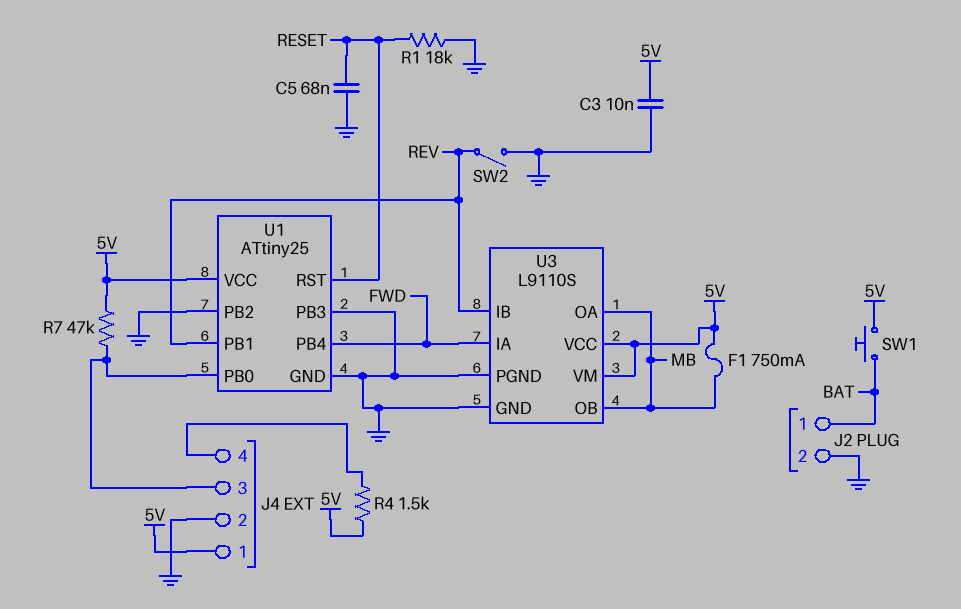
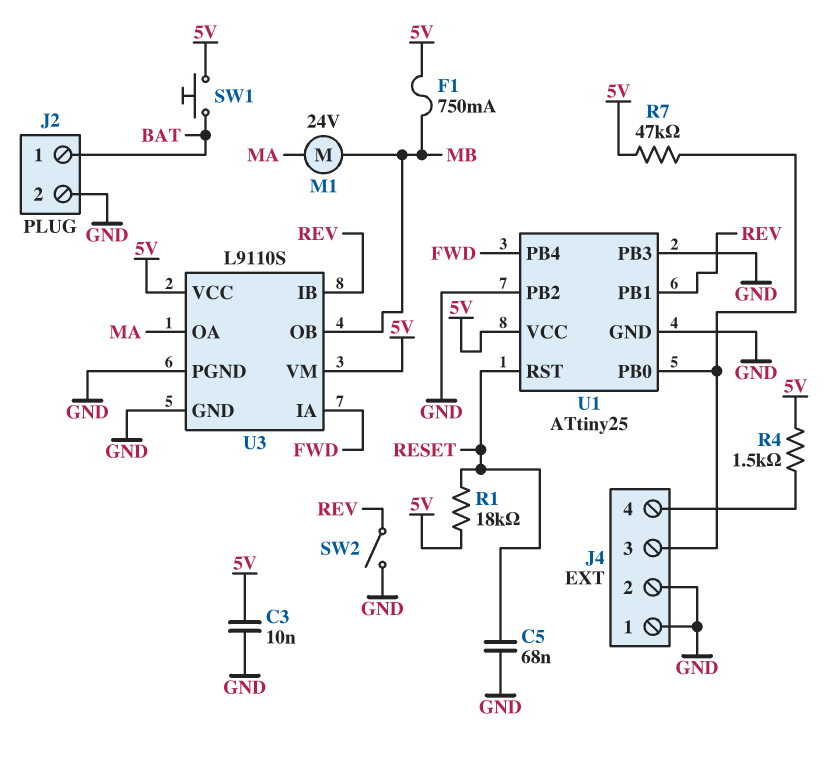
J4 pin 1: 5V -> GND
M1: none -> motor 24V (MA, MB)
R1: 18k (GND, RESET) -> 18k (5V, RESET)
U3 pin OA: MB -> MA

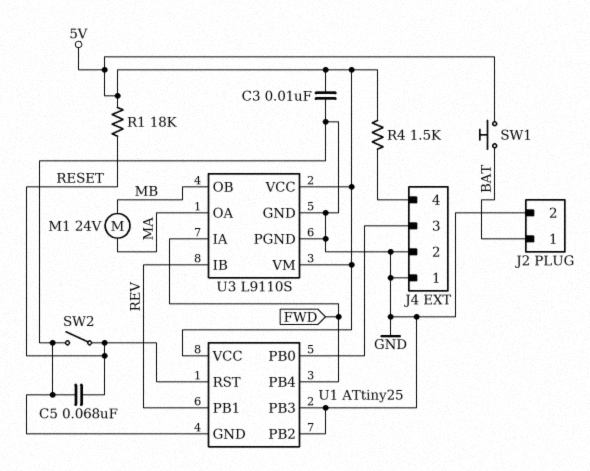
F1: 750mA (5V, MB) -> none
R7: 47k (5V, J4/3) -> none
SW2: switch (GND, REV) -> switch (GND, RESET)

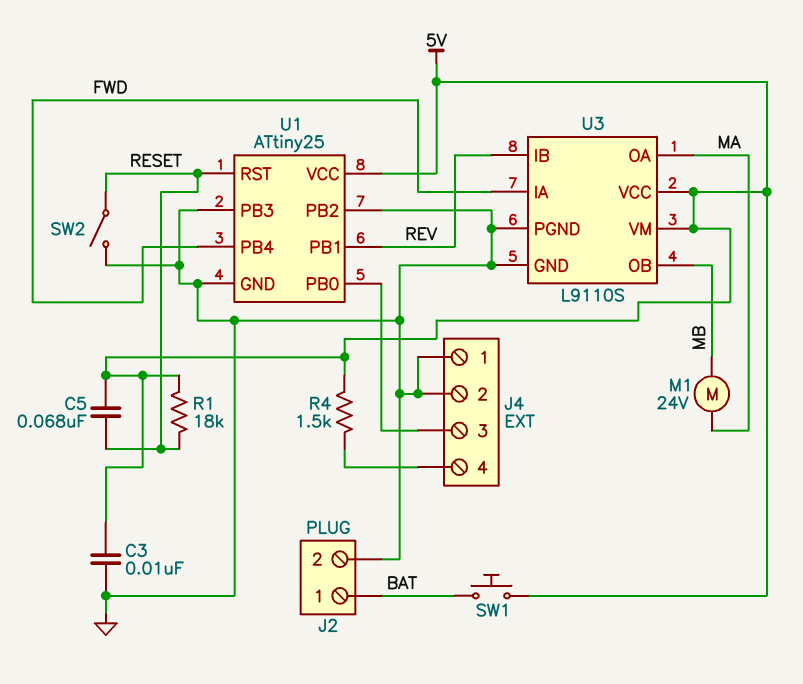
C5: 68nF (GND, RESET) -> 68nF (5V, RESET)

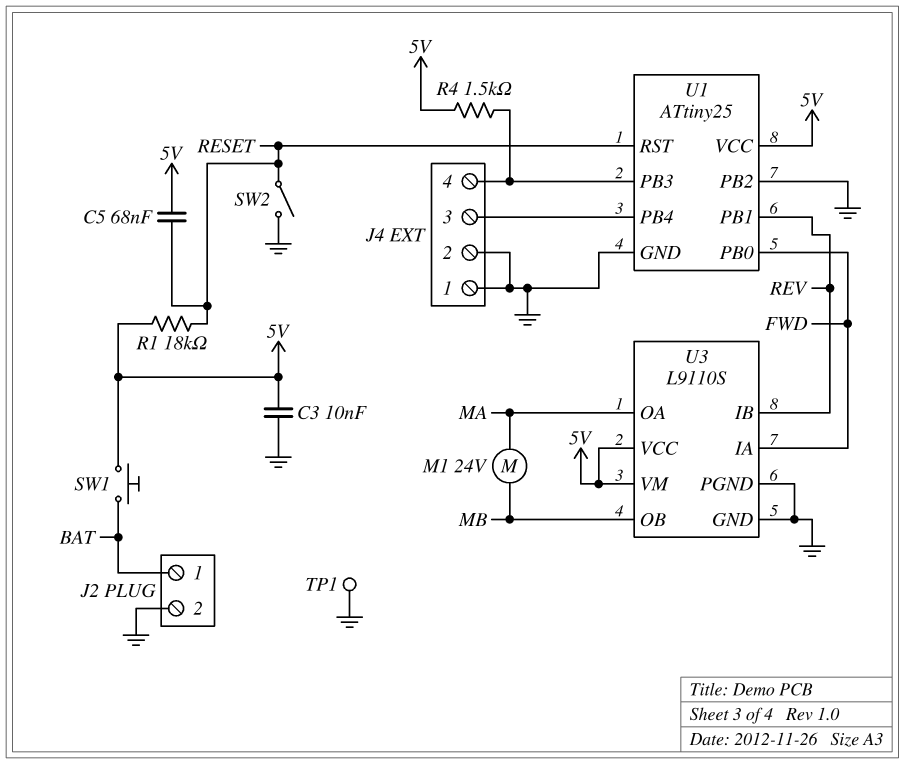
TP1: none -> test point (GND)
U1 pin PB0: J4/3 -> FWD
U1 pin PB3: GND -> J4/4
U1 pin PB4: FWD -> J4/3

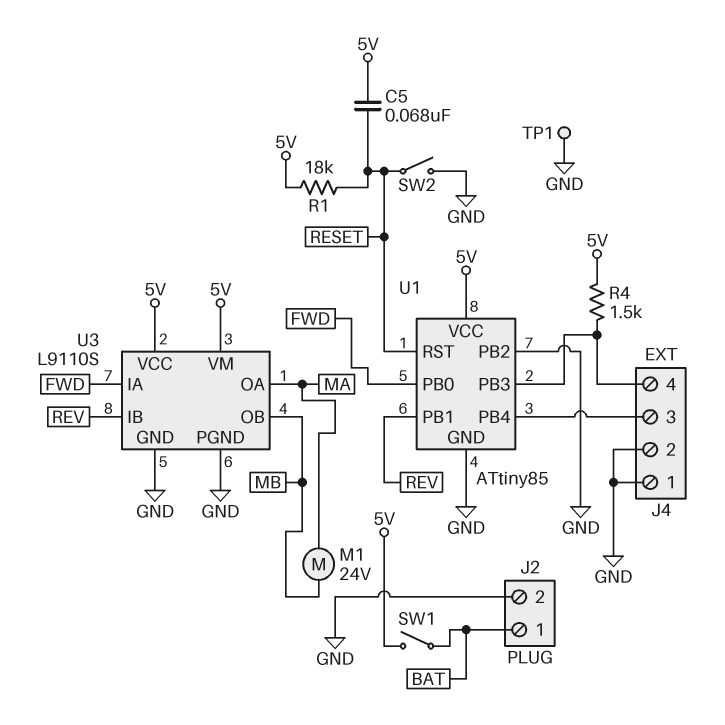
C3: 10nF (5V, GND) -> none
SW1: button (5V, BAT) -> switch (5V, BAT)
U1: ATtiny25 -> ATtiny85

